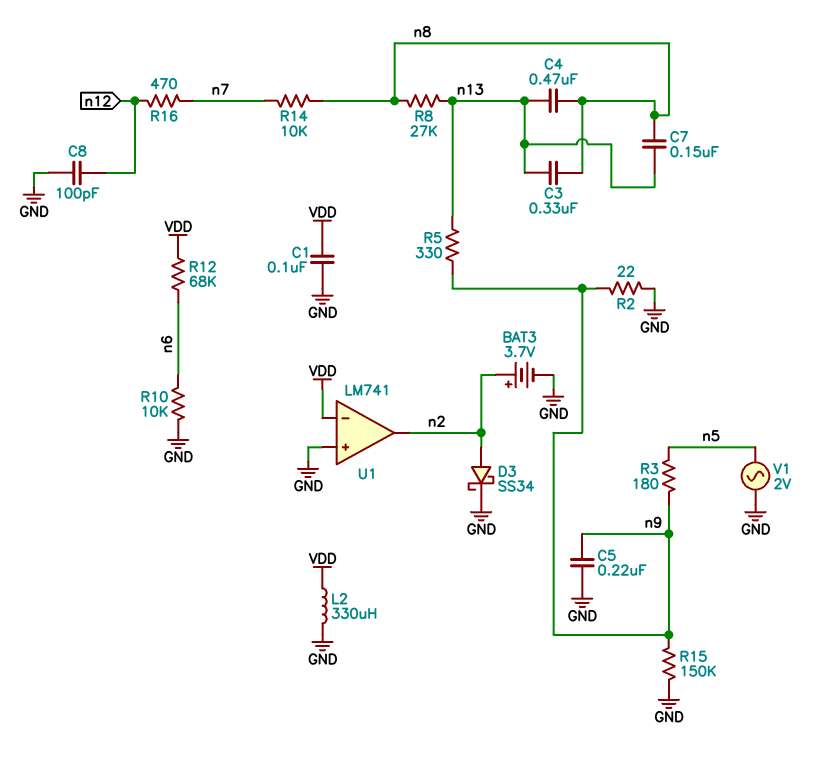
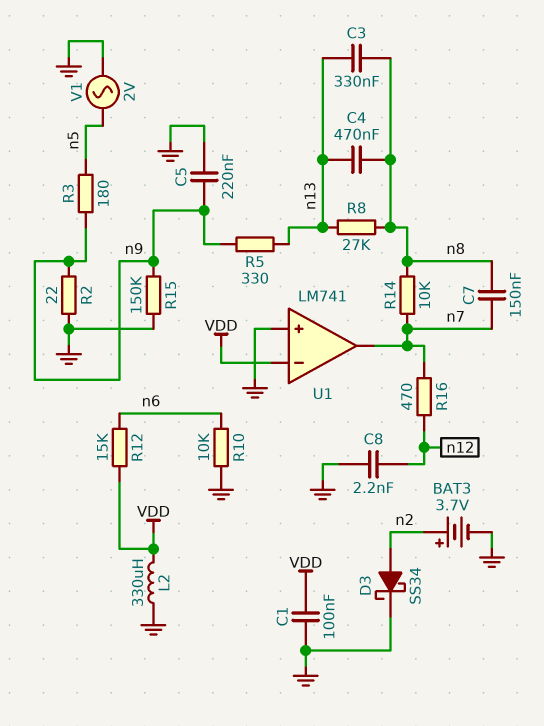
C7: 150nF (n8, n13) -> 150nF (n7, n8)
C8: 100pF (GND, n12) -> 2.2nF (GND, n12)
R12: 68k (VDD, n6) -> 15k (VDD, n6)
U1 pin out: n2 -> n7

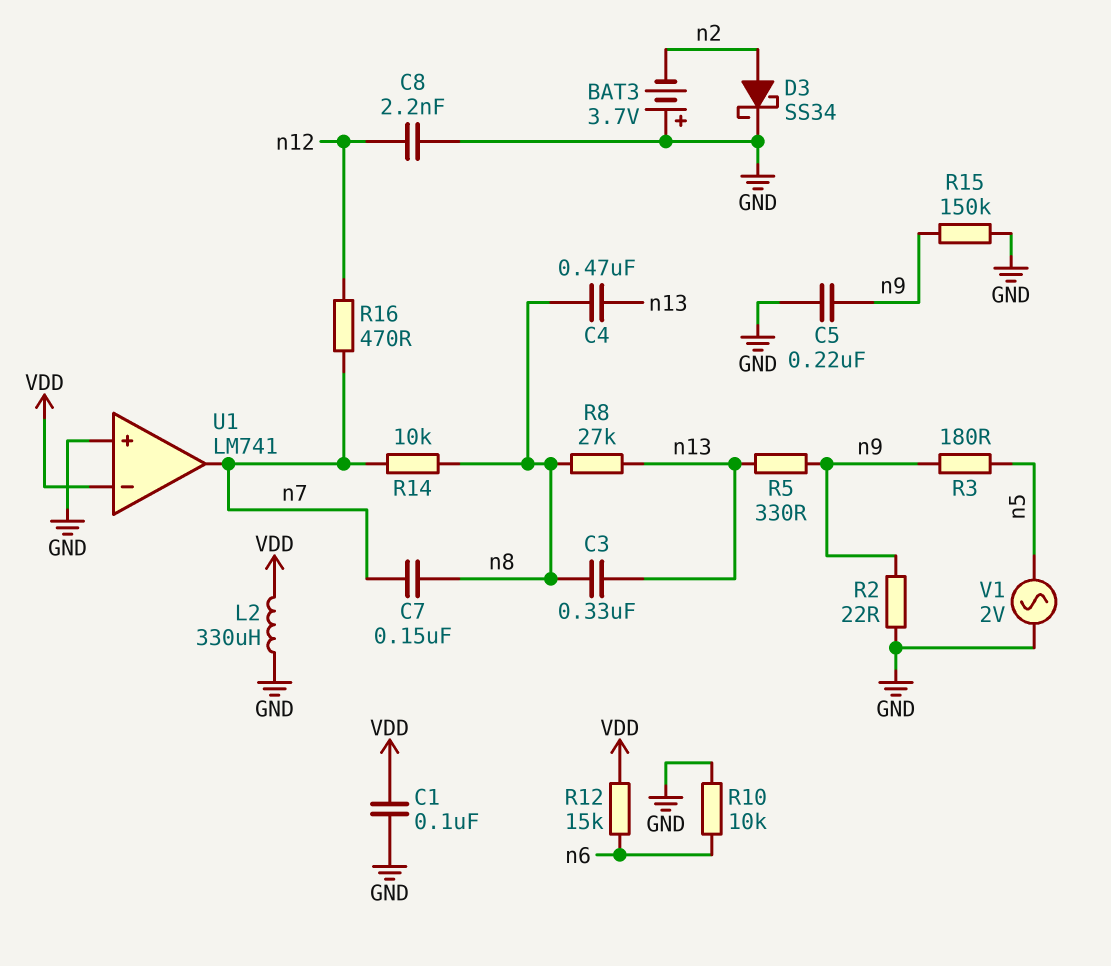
BAT3: 3.7V (plus n2, minus GND) -> 3.7V (plus GND, minus n2)

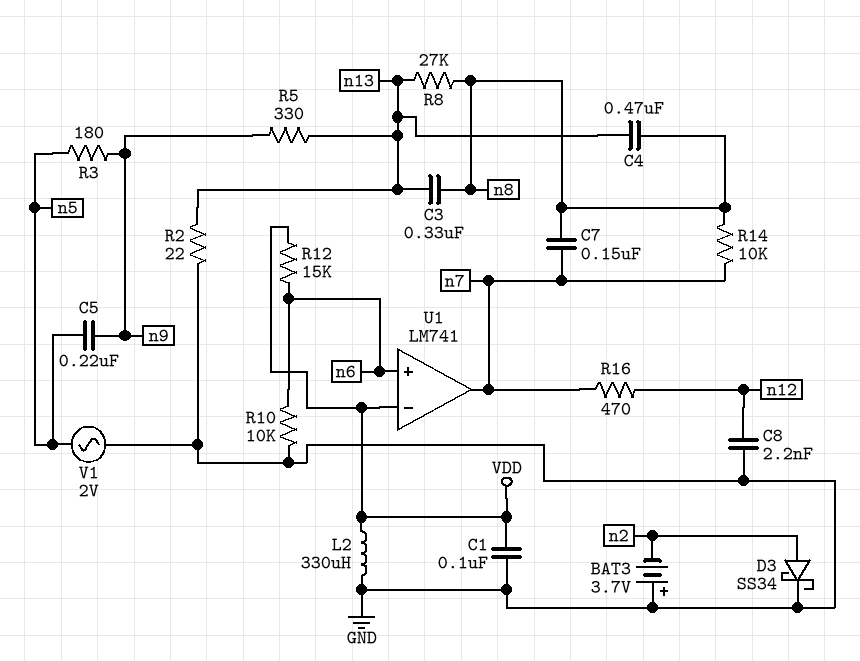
C5: 220nF (GND, n9) -> 220nF (n5, n9)
R2: 22 (GND, n9) -> 22 (GND, n13)
R15: 150k (GND, n9) -> none
U1 pin in+: GND -> n6

